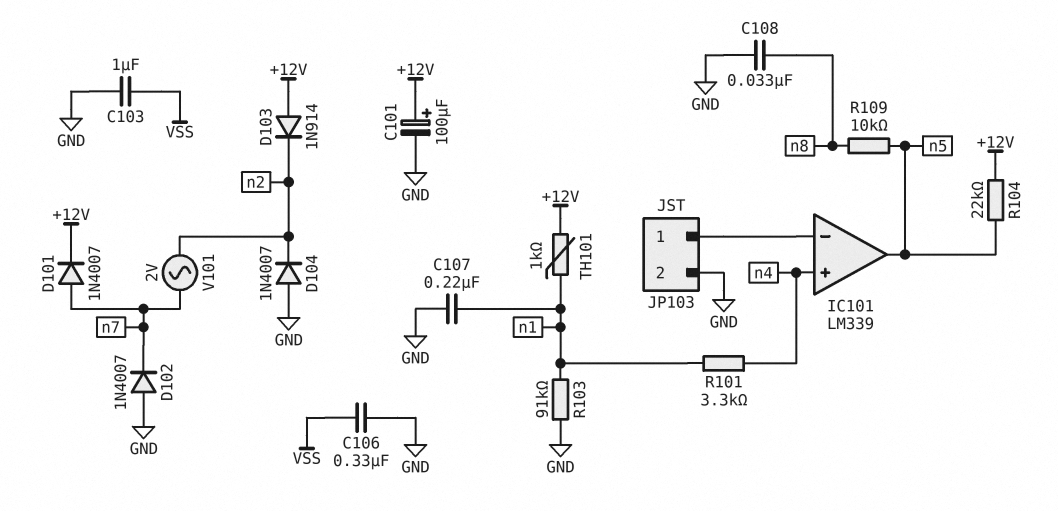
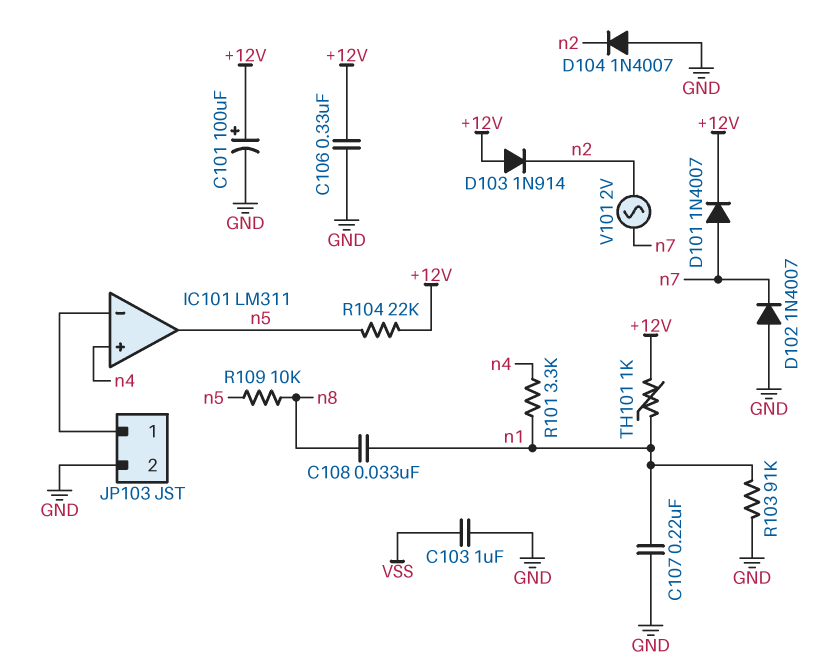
C106: 330nF (GND, VSS) -> 330nF (+12V, GND)
C108: 33nF (GND, n8) -> 33nF (n1, n8)
IC101: LM339 -> LM311

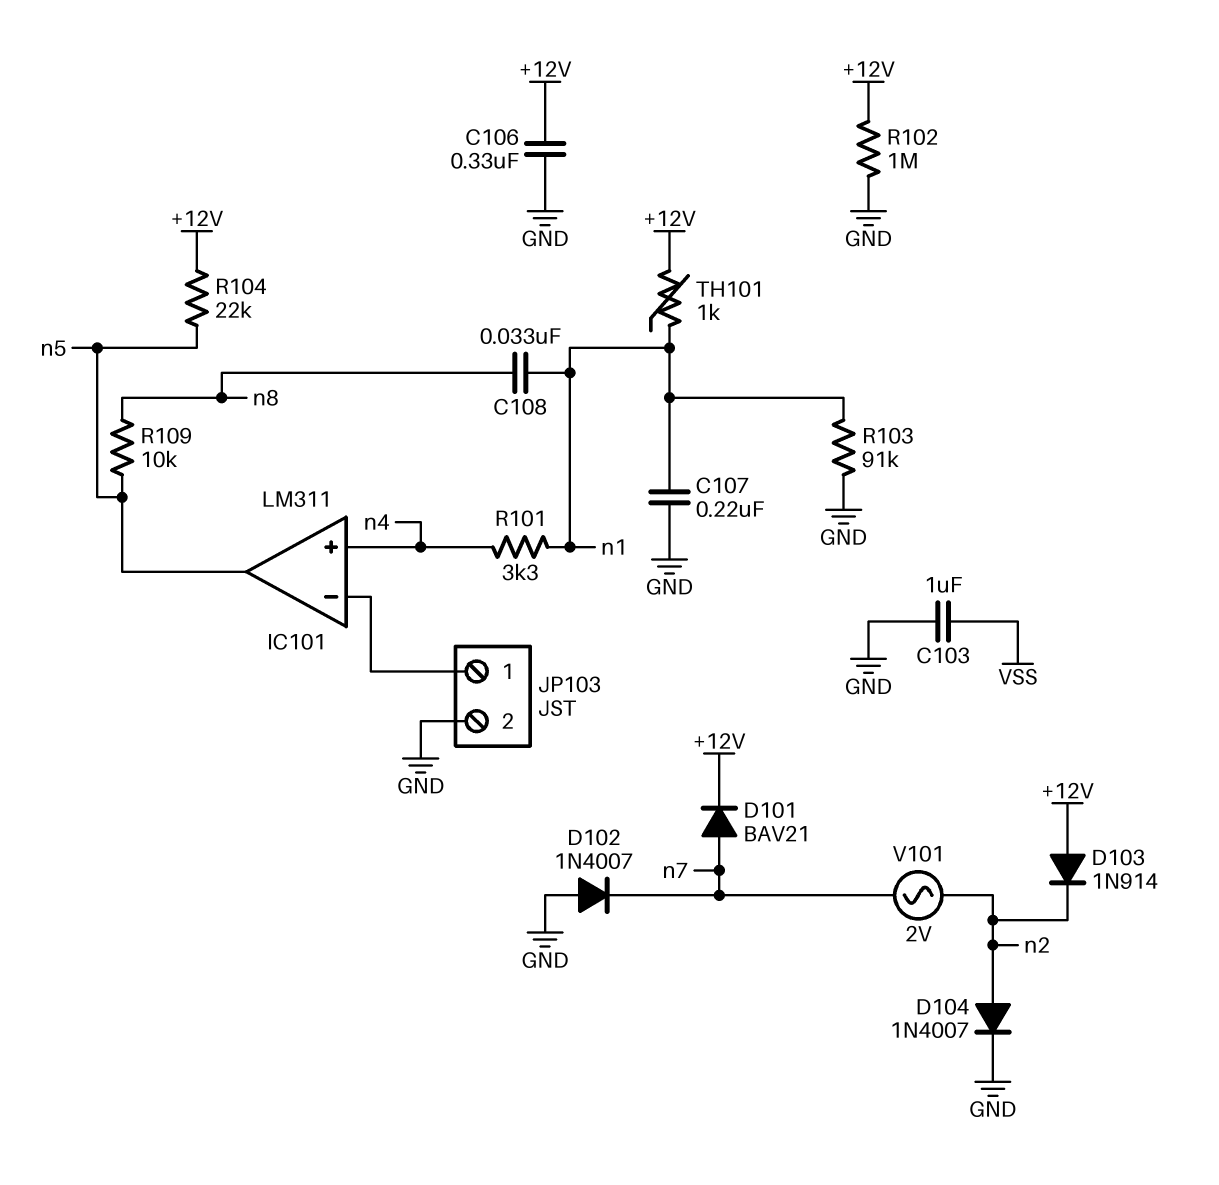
C101: 100uF (plus +12V, minus GND) -> none
D101: diode 1N4007 (A n7, K +12V) -> diode BAV21 (A n7, K +12V)
D104: diode 1N4007 (A GND, K n2) -> diode 1N4007 (A n2, K GND)
R102: none -> 1M (+12V, GND)

